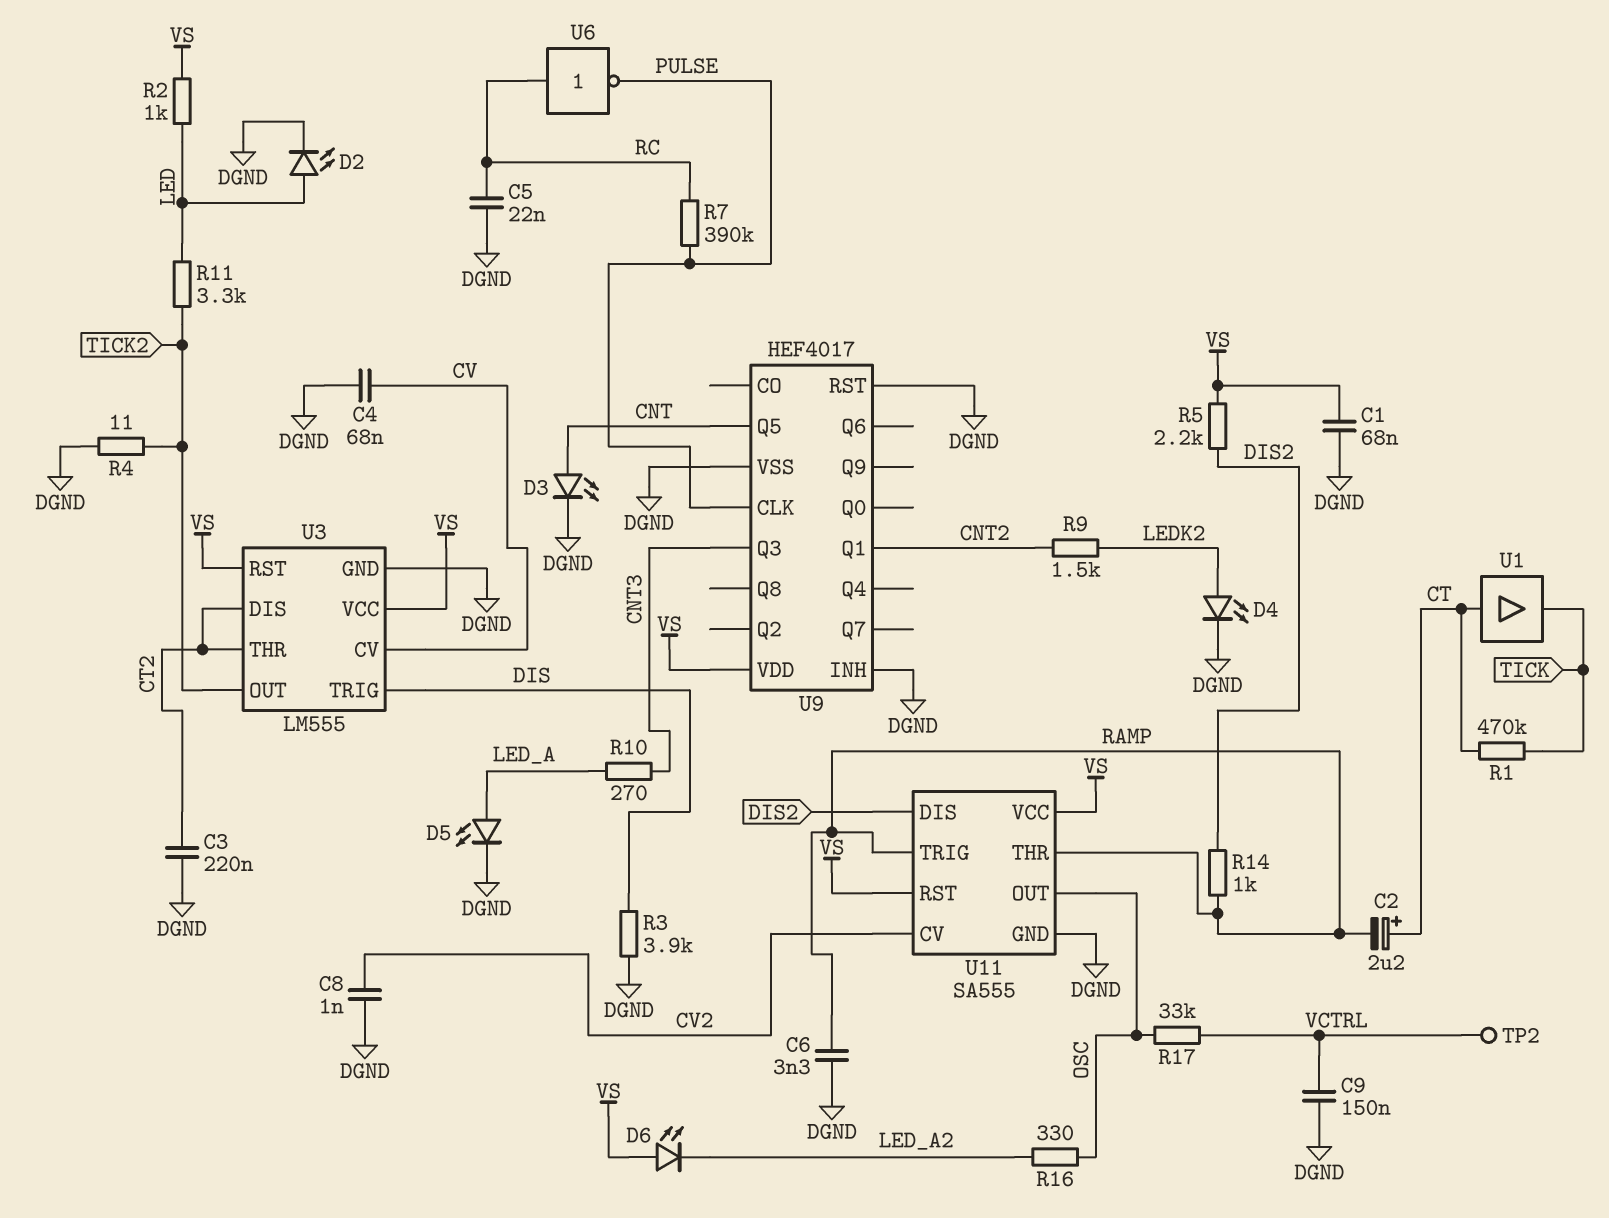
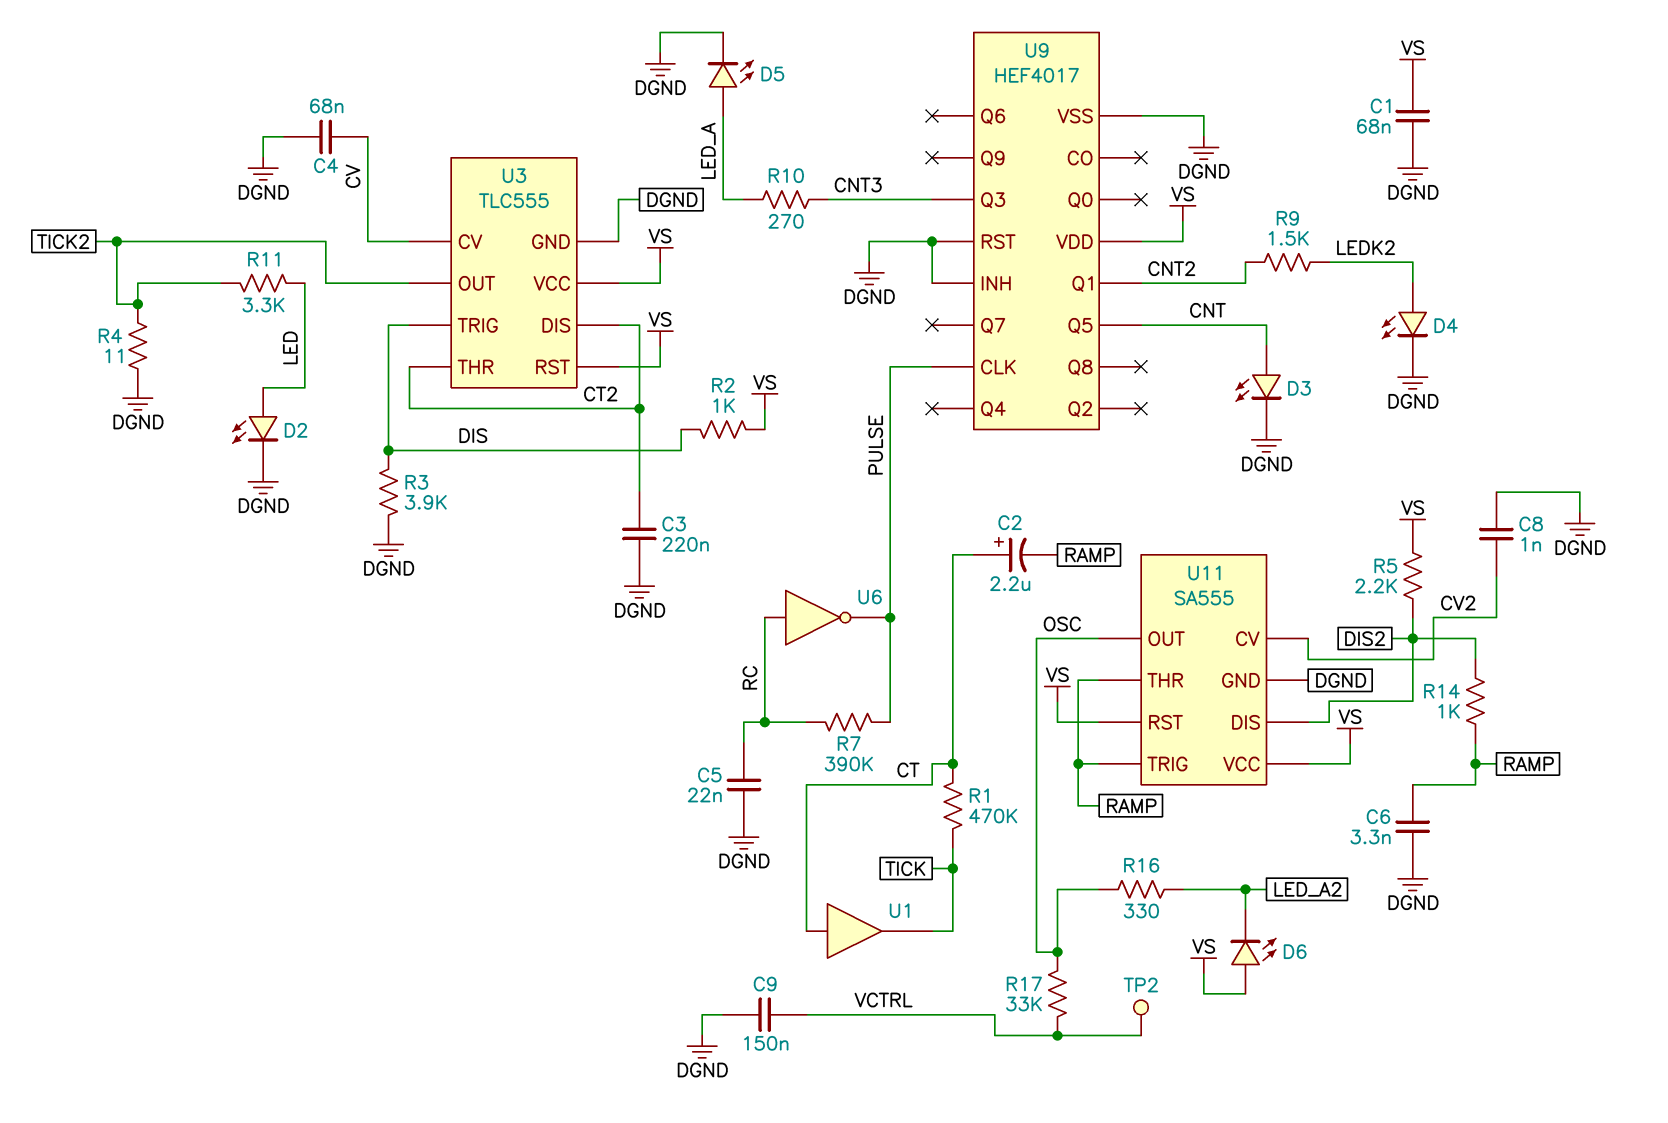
R2: 1k (LED, VS) -> 1k (DIS, VS)
U3: LM555 -> TLC555

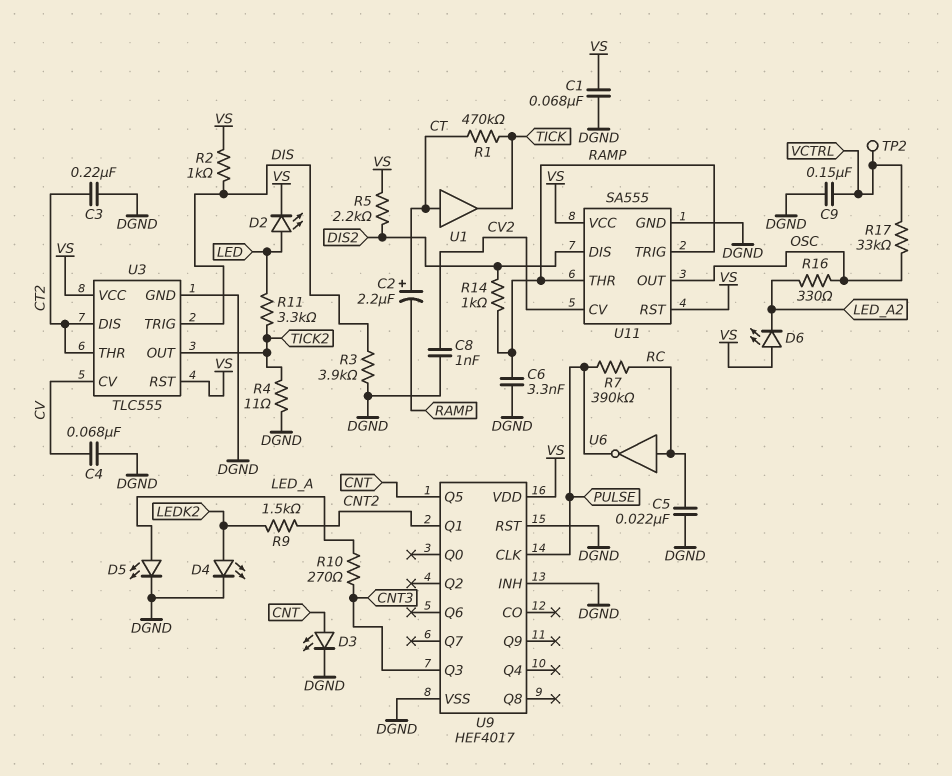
D2: LED (A LED, K DGND) -> LED (A LED, K VS)

